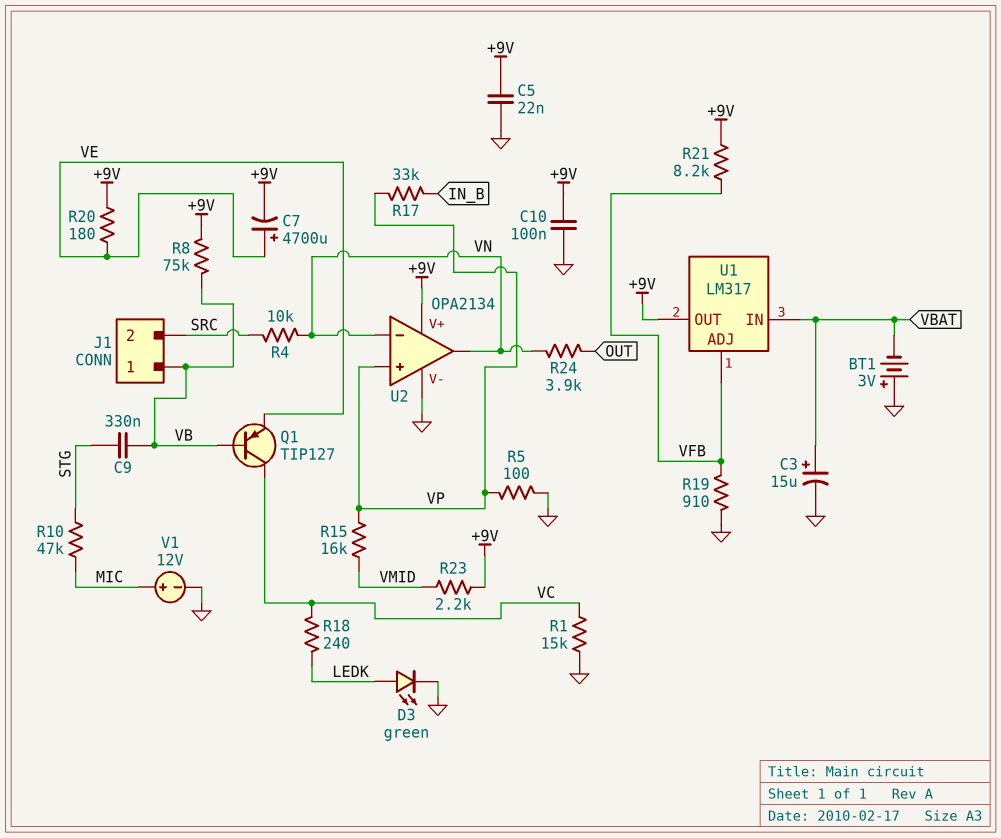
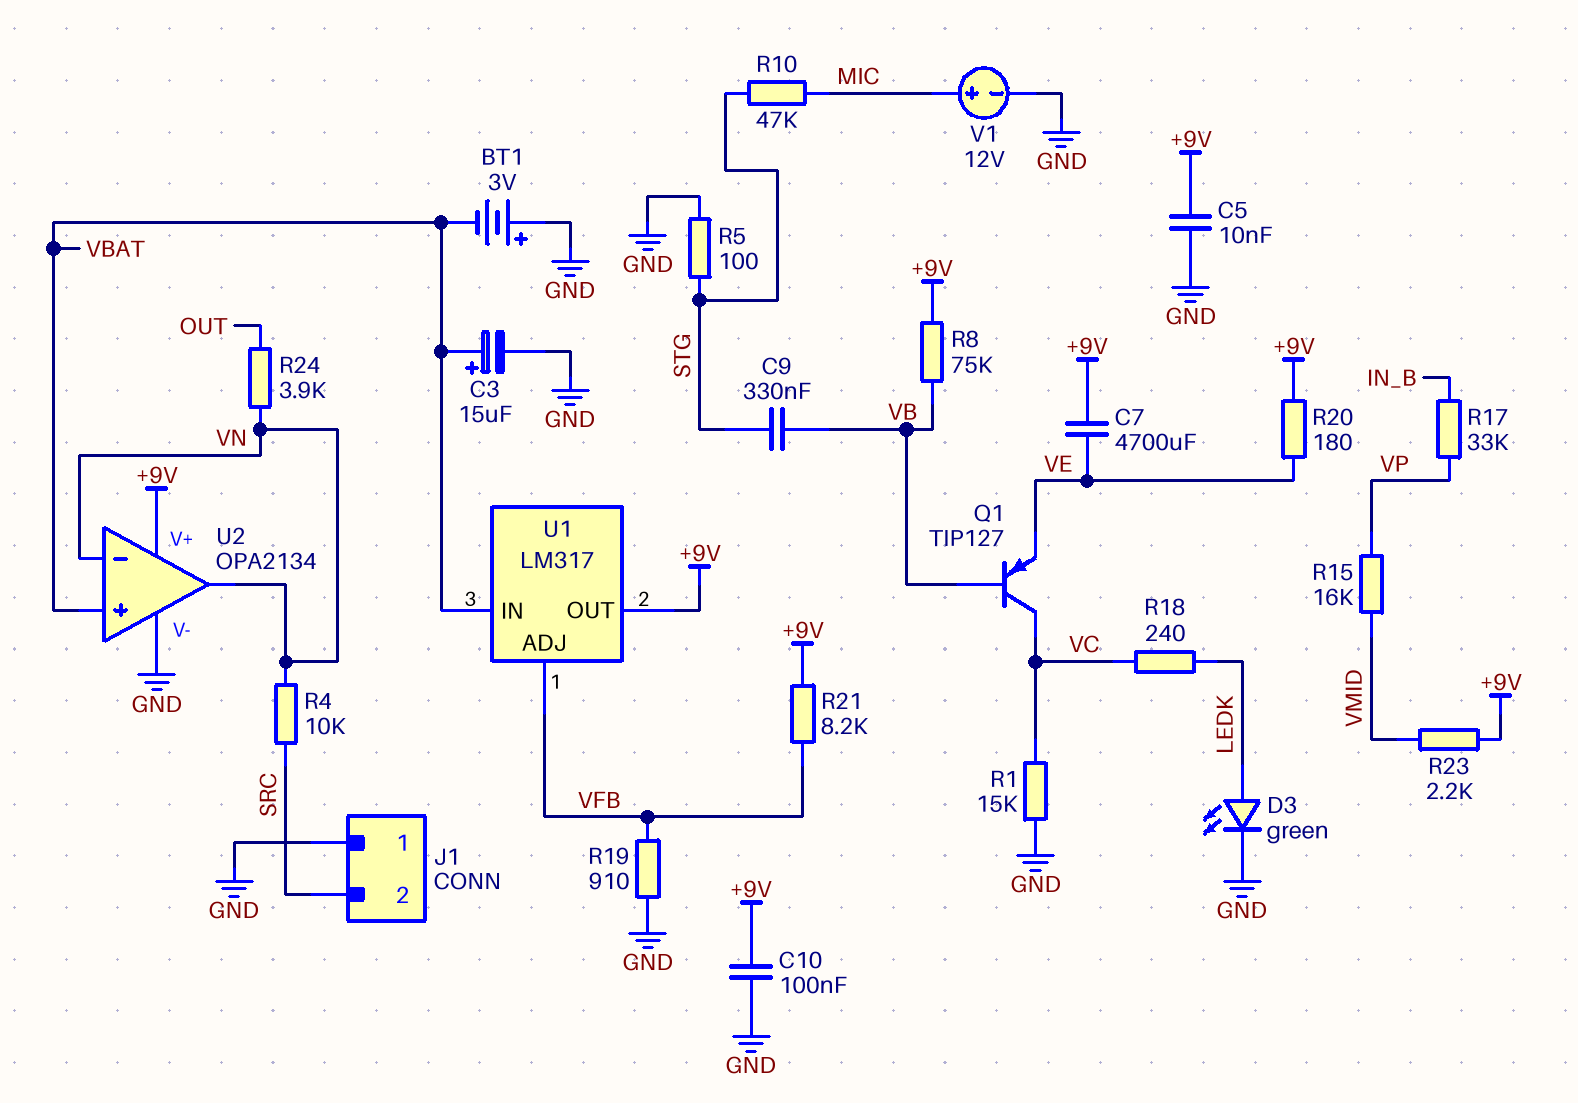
C5: 22nF (+9V, GND) -> 10nF (+9V, GND)
C7: 4700uF (plus VE, minus +9V) -> 4700uF (+9V, VE)
J1 pin 1: VB -> GND
R5: 100 (GND, VP) -> 100 (GND, STG)
U2 pin in+: VP -> VBAT

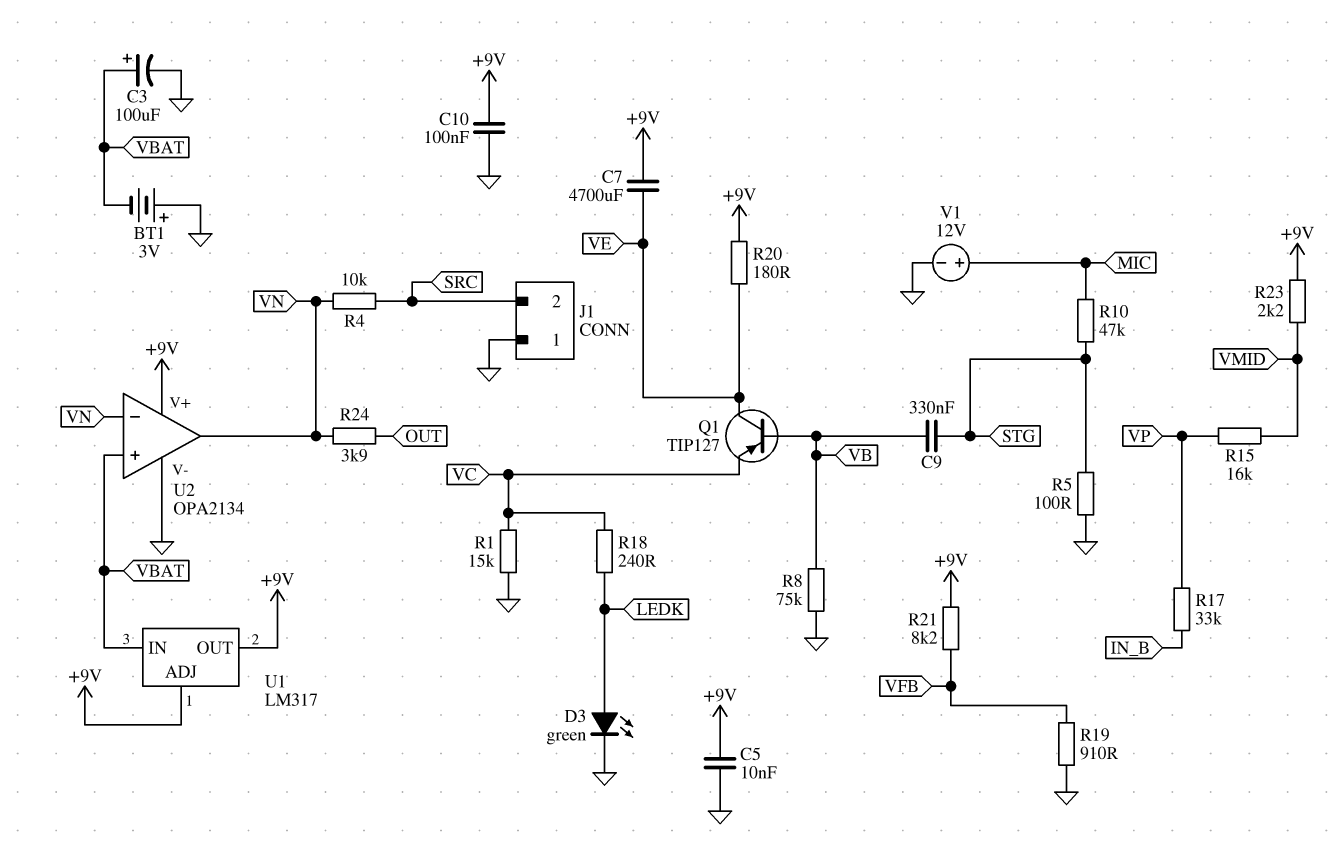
C3: 15uF (plus VBAT, minus GND) -> 100uF (plus VBAT, minus GND)
Q1: PNP TIP127 (B VB, C VC, E VE) -> PNP TIP127 (B VB, C VE, E VC)
R8: 75k (+9V, VB) -> 75k (GND, VB)
U1 pin ADJ: VFB -> +9V

